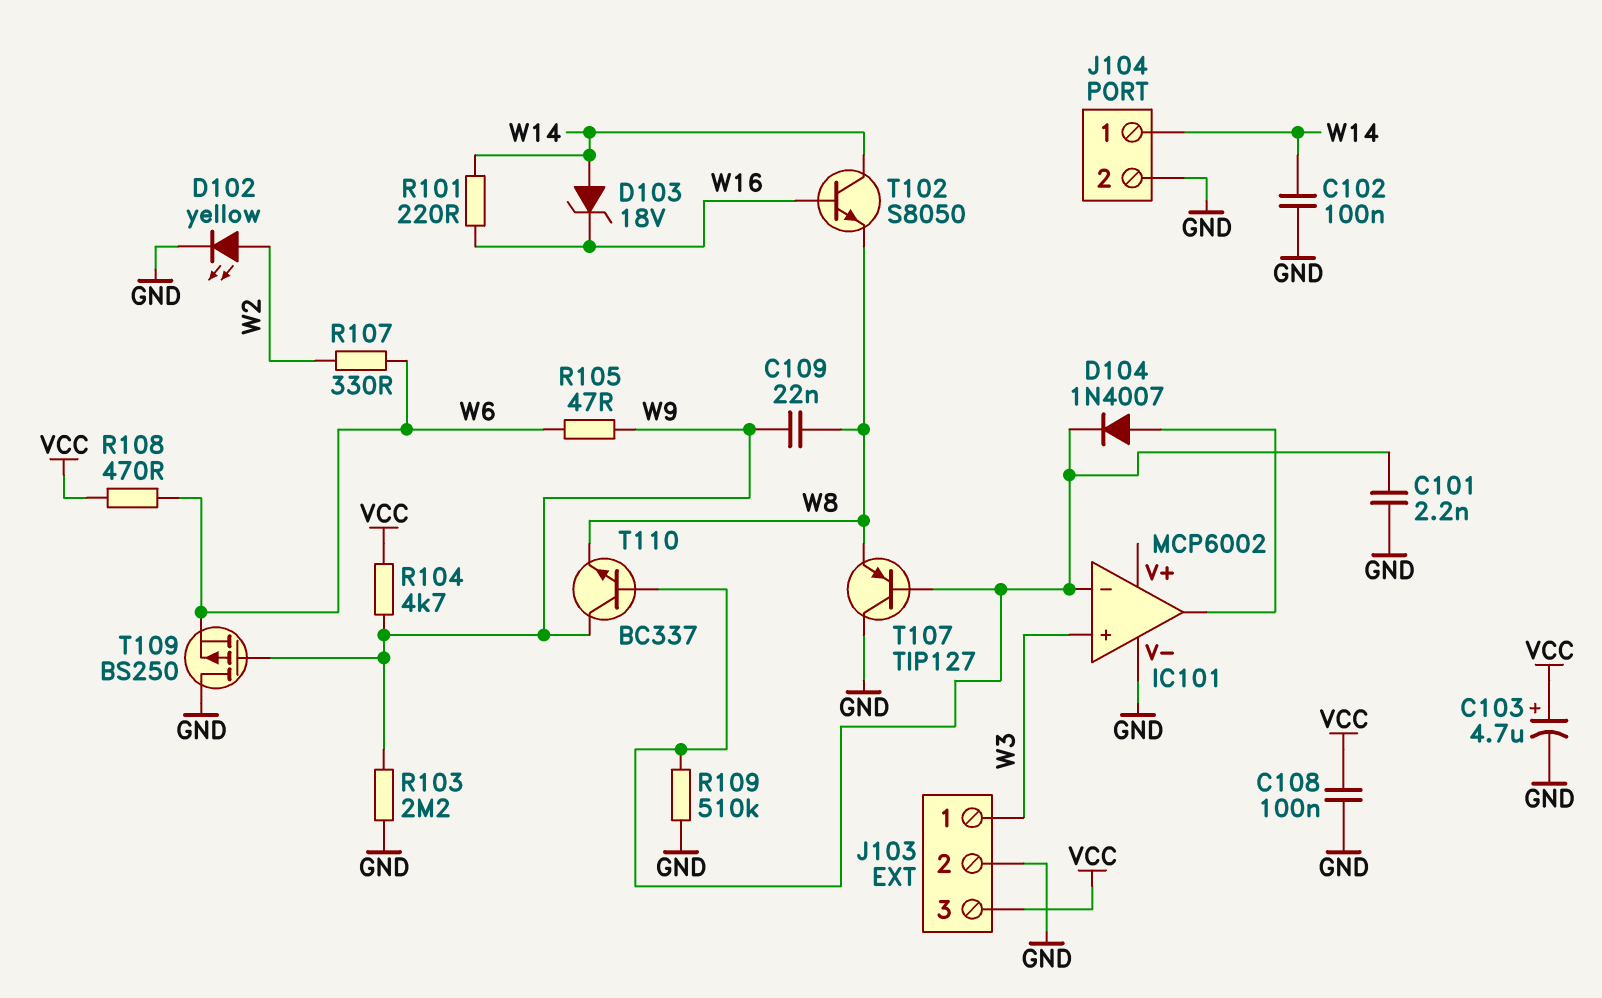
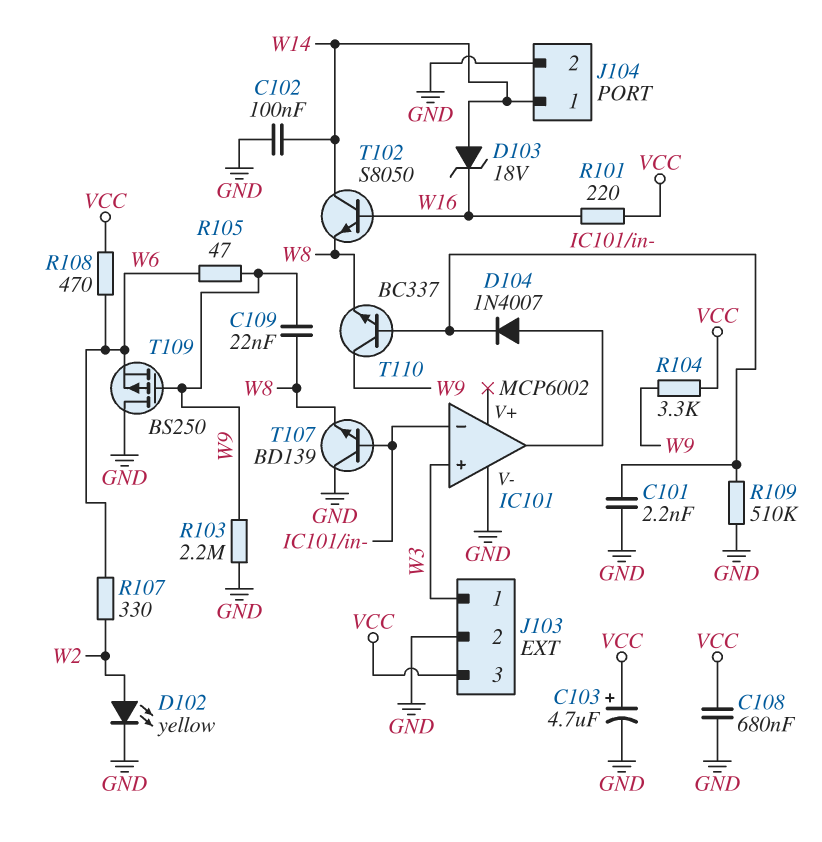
C108: 100nF (GND, VCC) -> 680nF (GND, VCC)
R101: 220 (W14, W16) -> 220 (VCC, W16)
R104: 4.7k (VCC, W9) -> 3.3k (VCC, W9)
T107: PNP TIP127 (B IC101/in-, C GND, E W8) -> NPN BD139 (B IC101/in-, C GND, E W8)

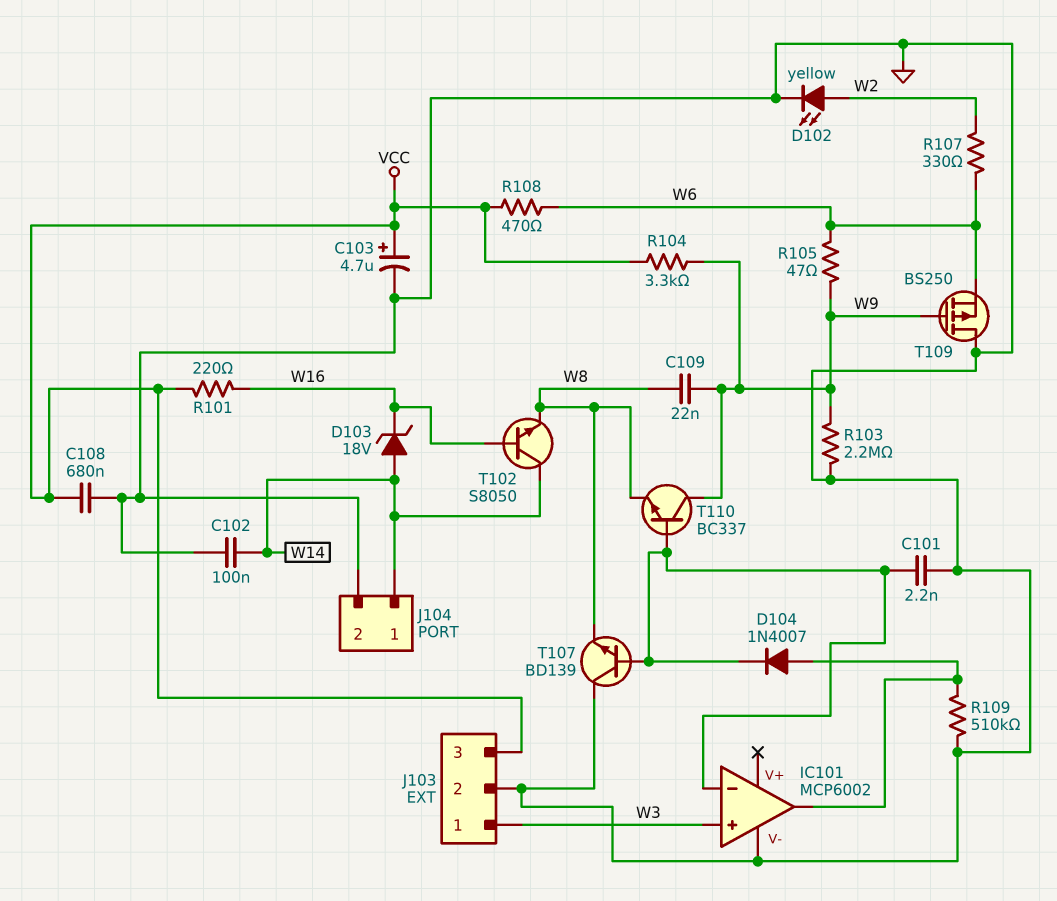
R109: 510k (GND, IC101/in-) -> 510k (GND, IC101/out)

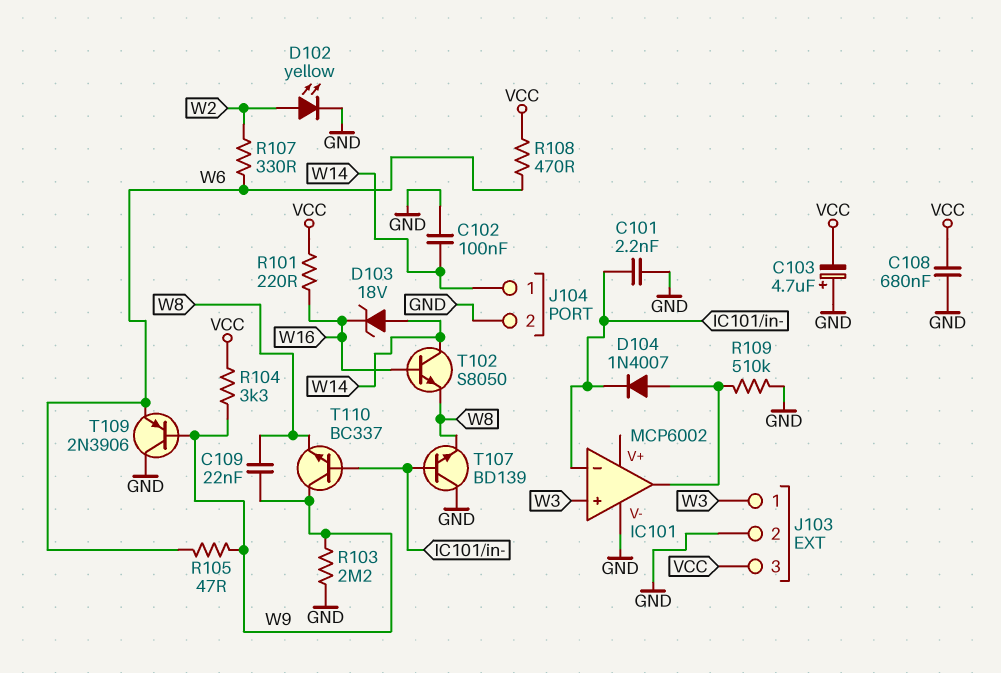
C103: 4.7uF (plus VCC, minus GND) -> 4.7uF (plus GND, minus VCC)
T109: PMOS BS250 (G W9, D GND, S W6) -> PNP 2N3906 (B W9, C GND, E W6)

